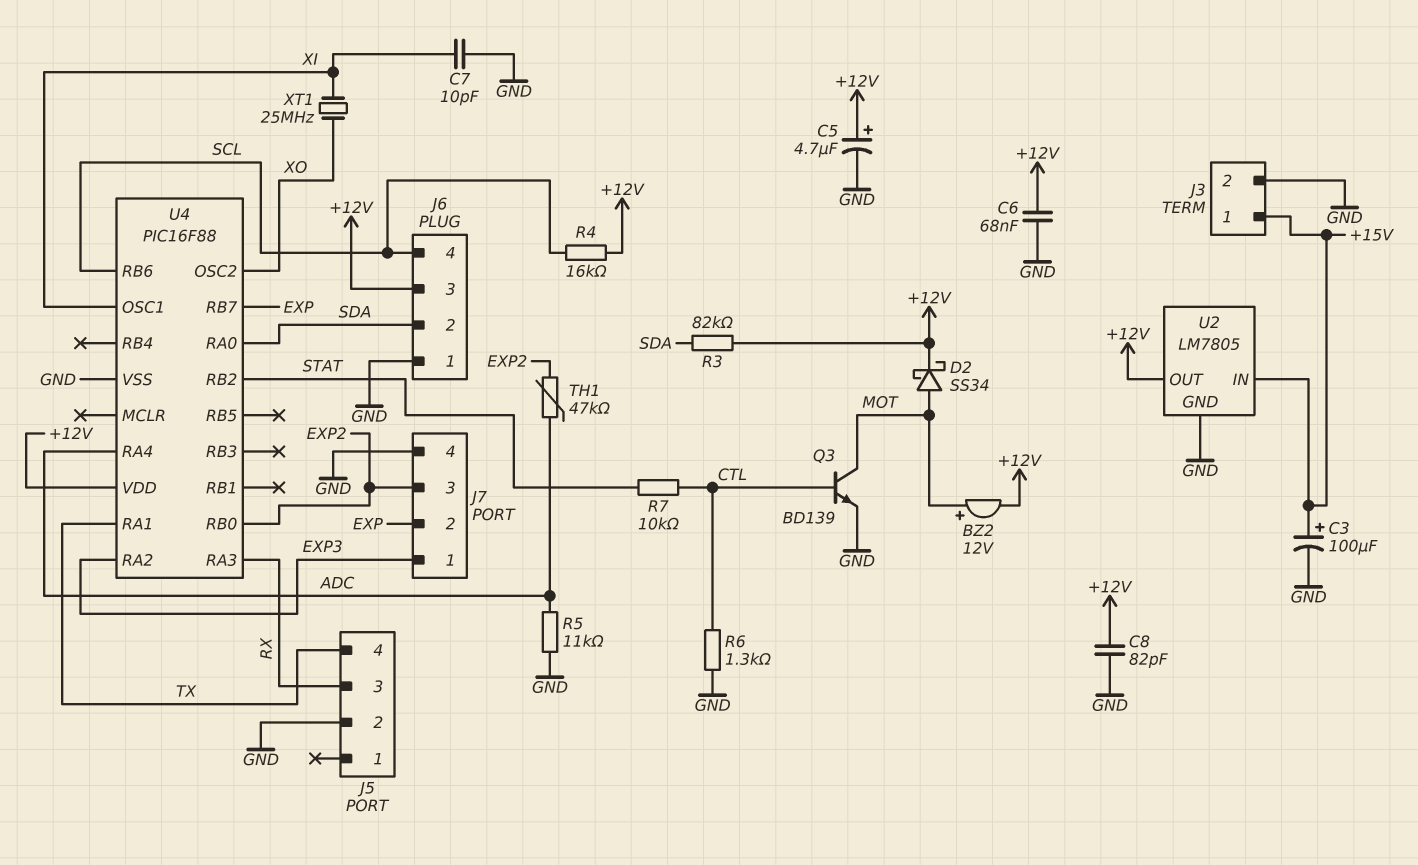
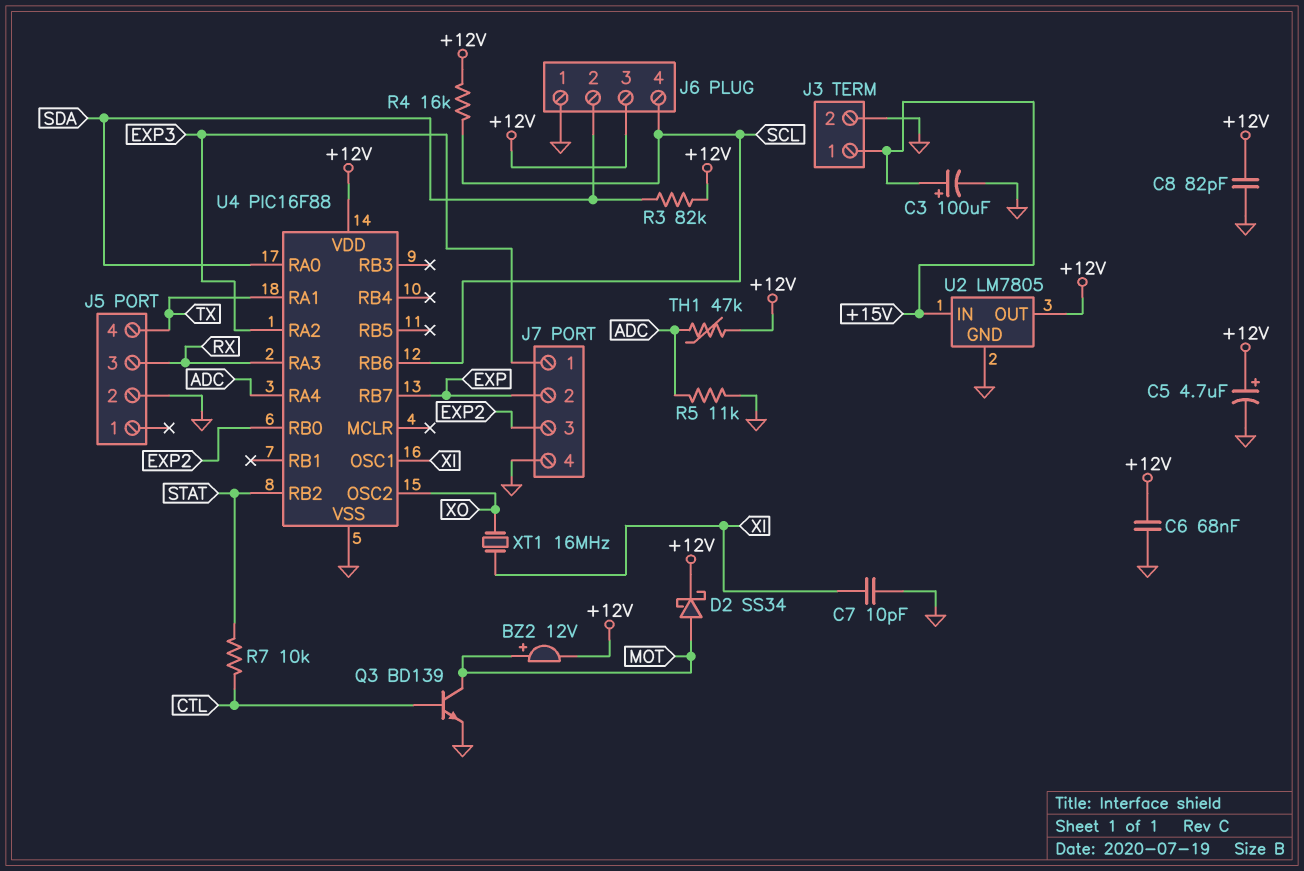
R6: 1.3k (CTL, GND) -> none
TH1: 47k (ADC, EXP2) -> 47k (+12V, ADC)
XT1: 25MHz (XI, XO) -> 16MHz (XI, XO)

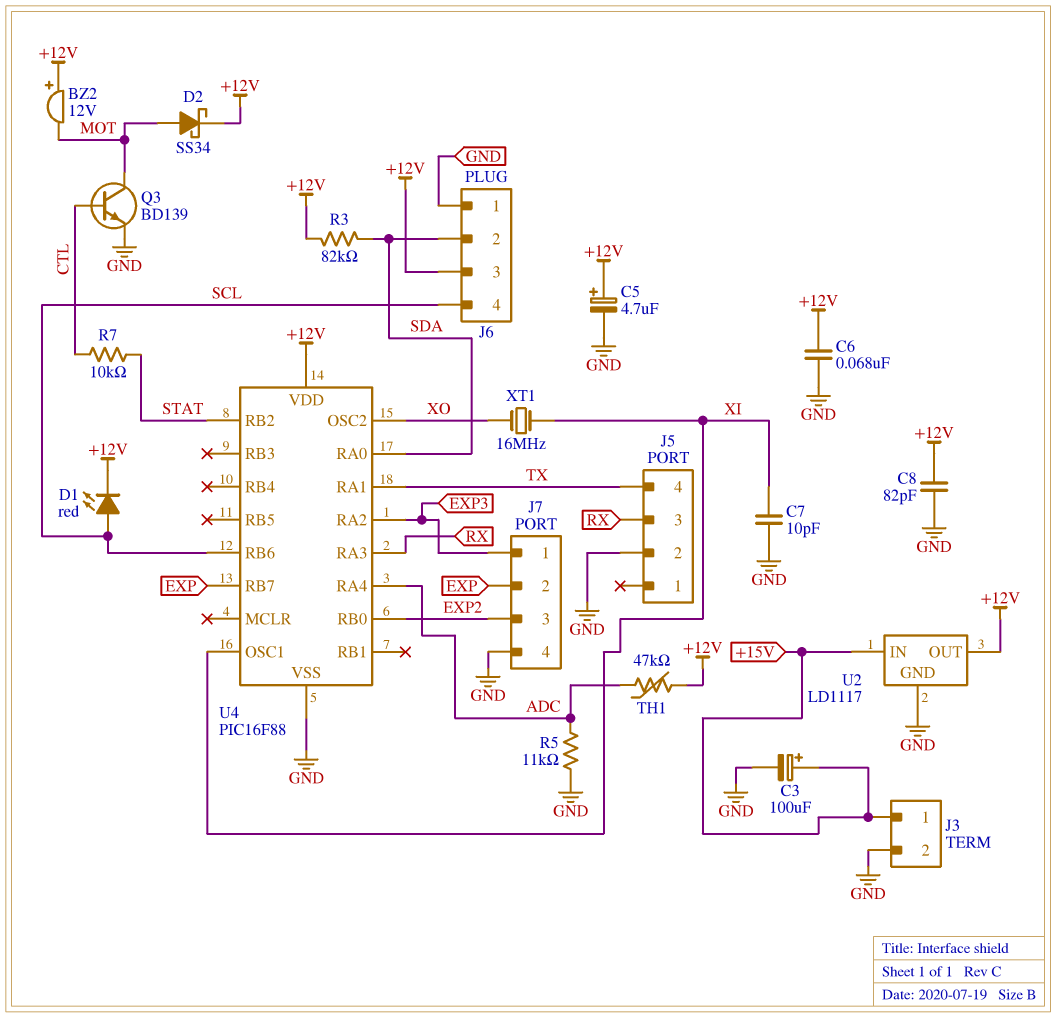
BZ2: buzzer 12V (plus MOT, minus +12V) -> buzzer 12V (plus +12V, minus MOT)
D1: none -> LED red (A SCL, K +12V)
R4: 16k (+12V, SCL) -> none
U2: LM7805 -> LD1117

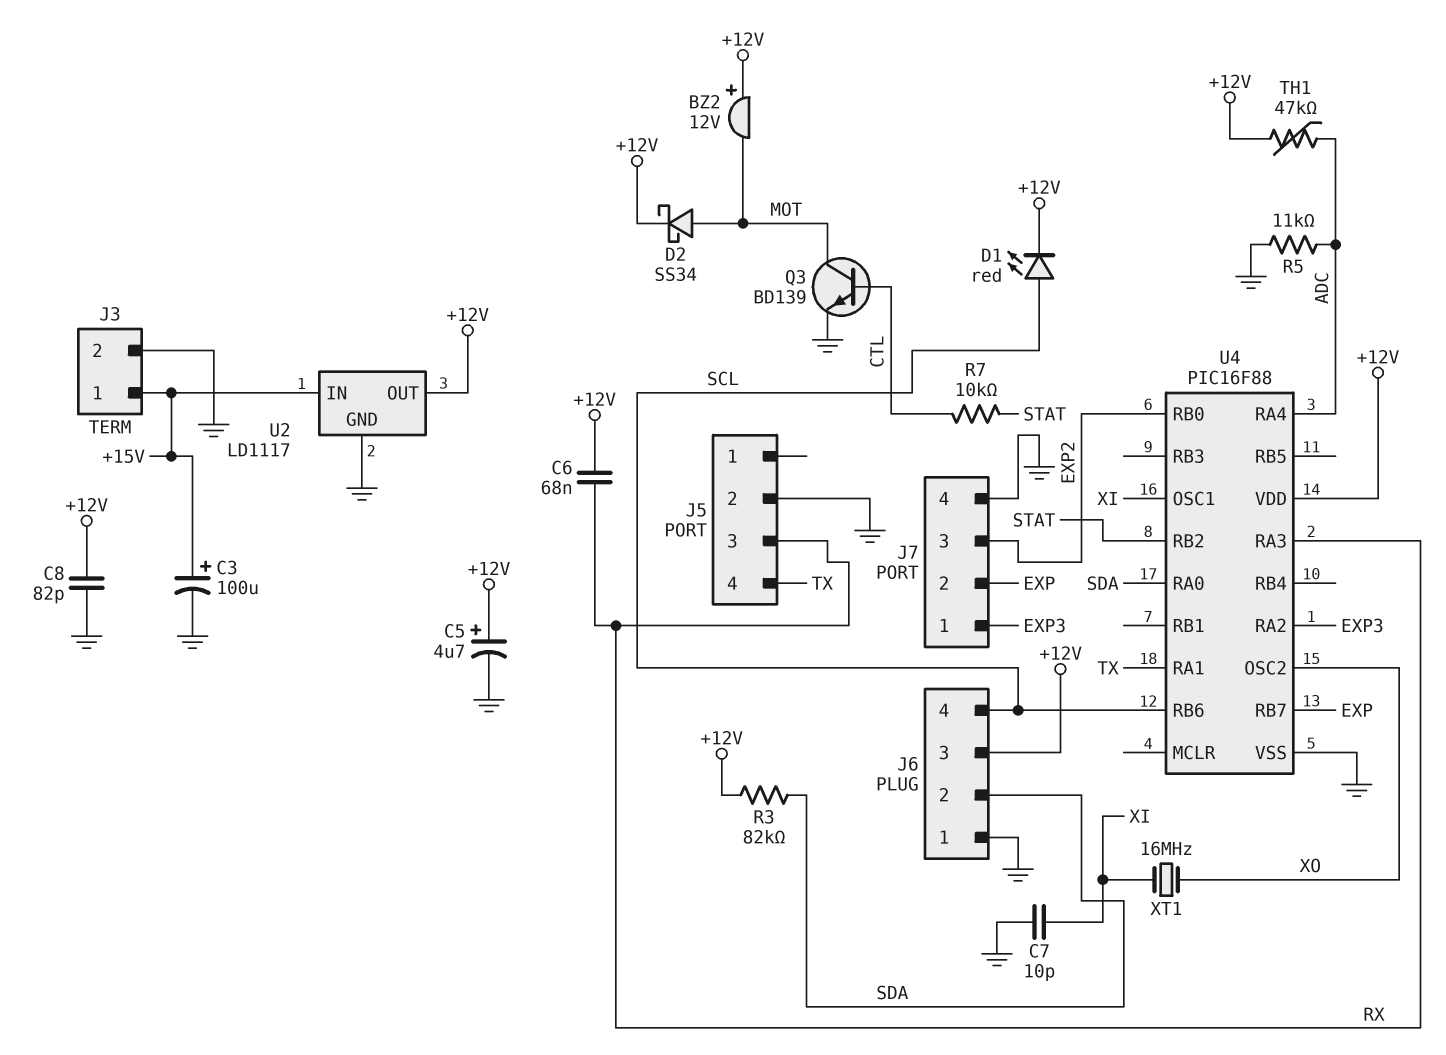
C6: 68nF (+12V, GND) -> 68nF (+12V, RX)

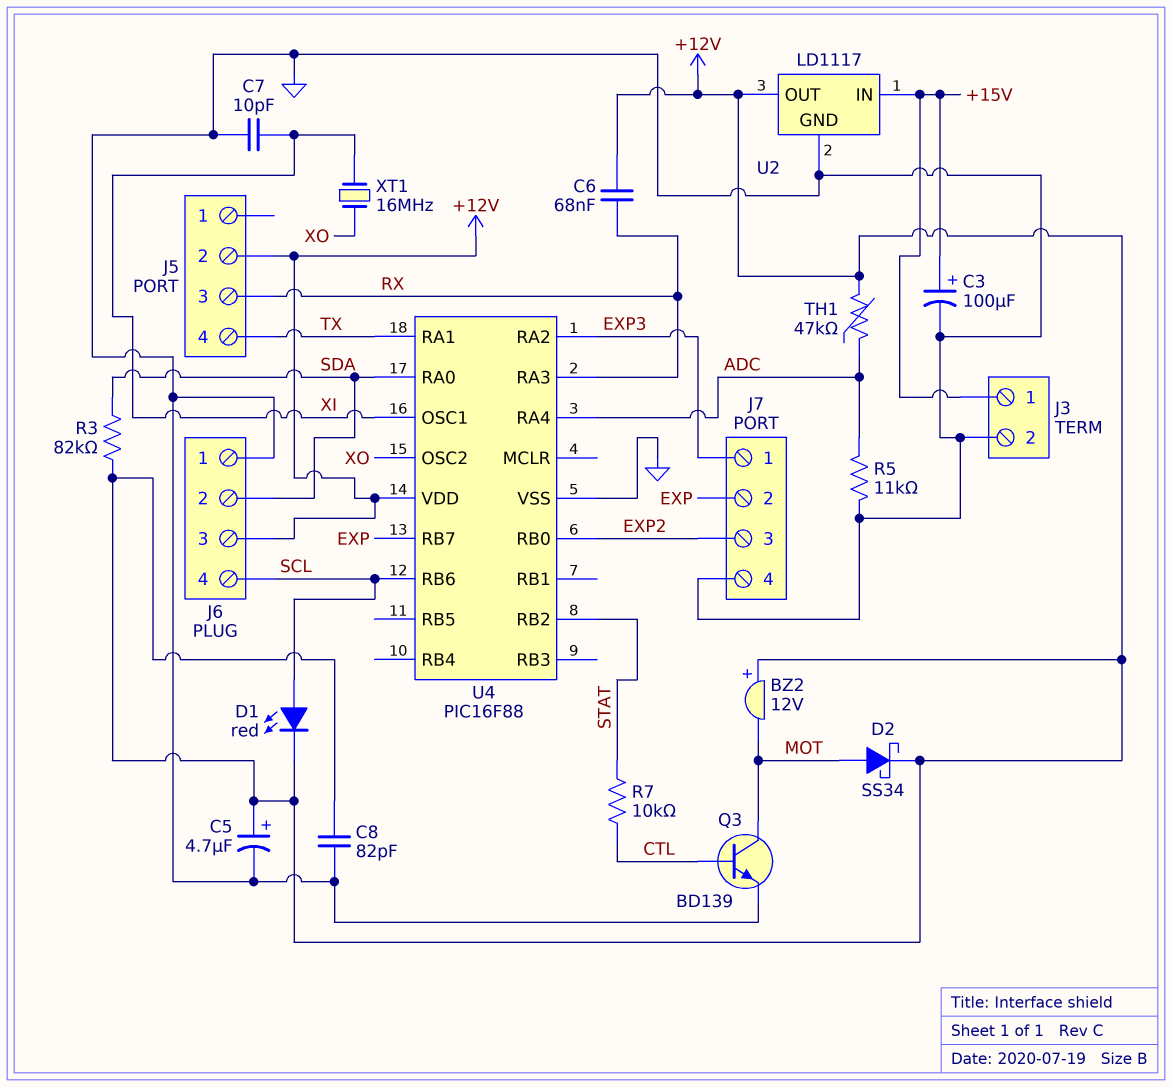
J5 pin 2: GND -> +12V

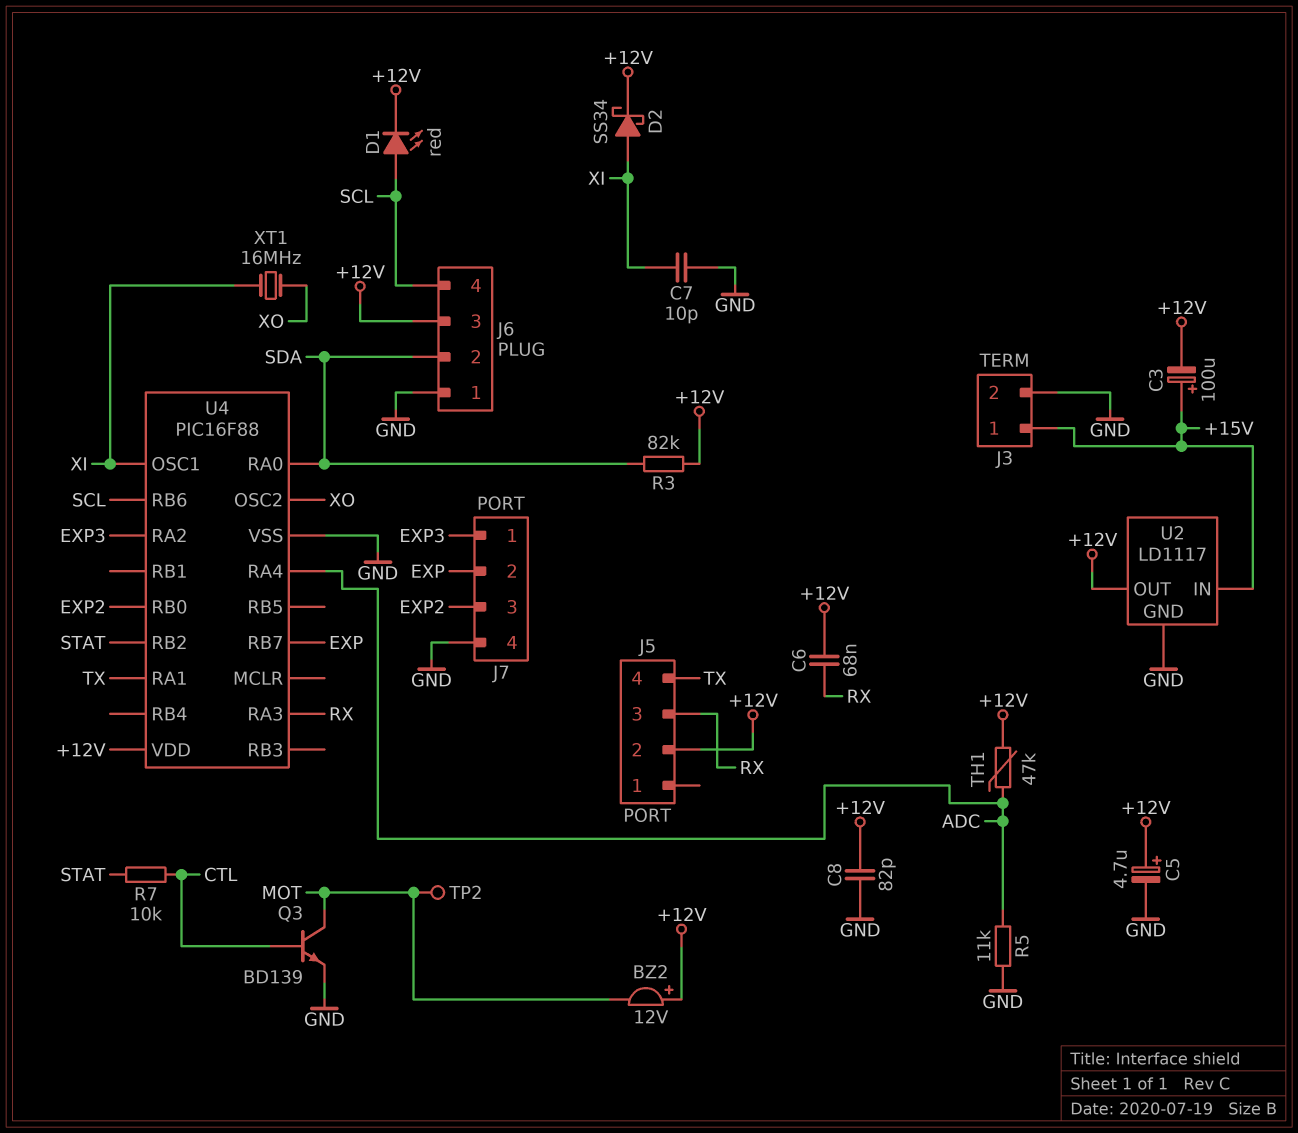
C3: 100uF (plus +15V, minus GND) -> 100uF (plus +15V, minus +12V)
D2: schottky SS34 (A MOT, K +12V) -> schottky SS34 (A XI, K +12V)
TP2: none -> test point (MOT)

